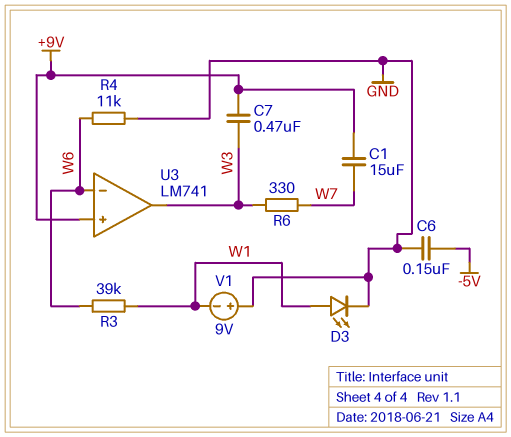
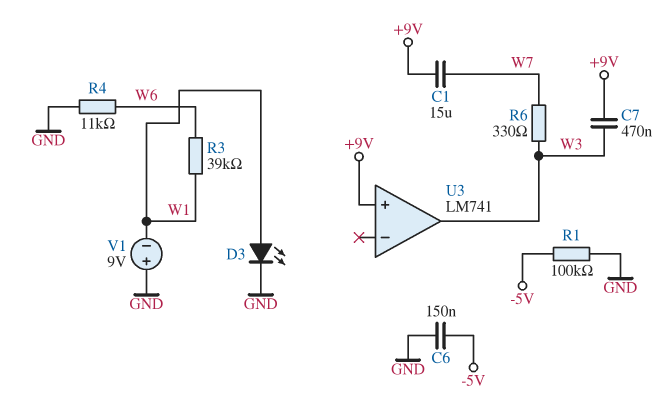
R1: none -> 100k (-5V, GND)
U3 pin in-: W6 -> none

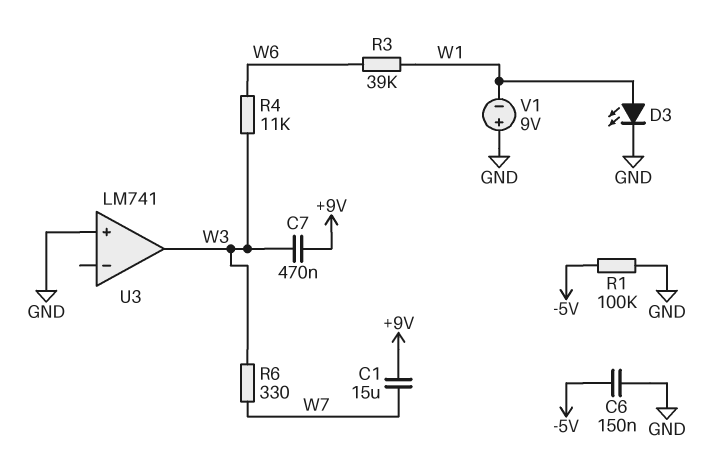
R4: 11k (GND, W6) -> 11k (W3, W6)
U3 pin in+: +9V -> GND

